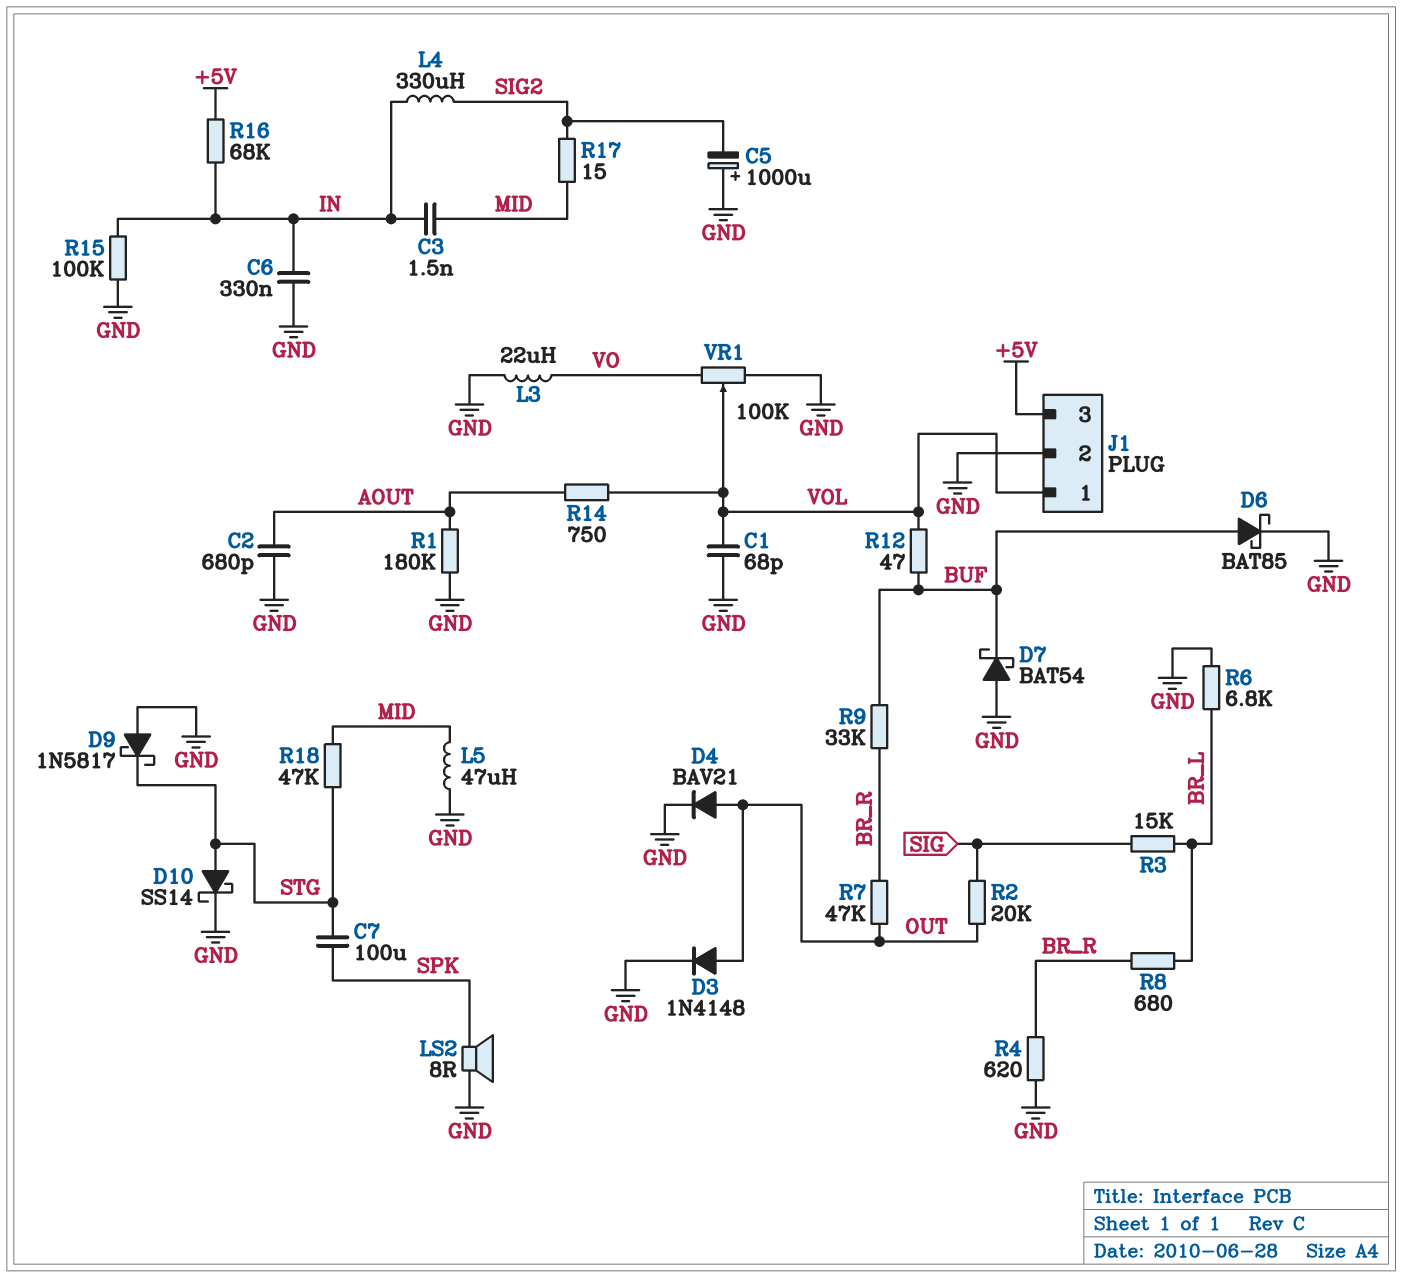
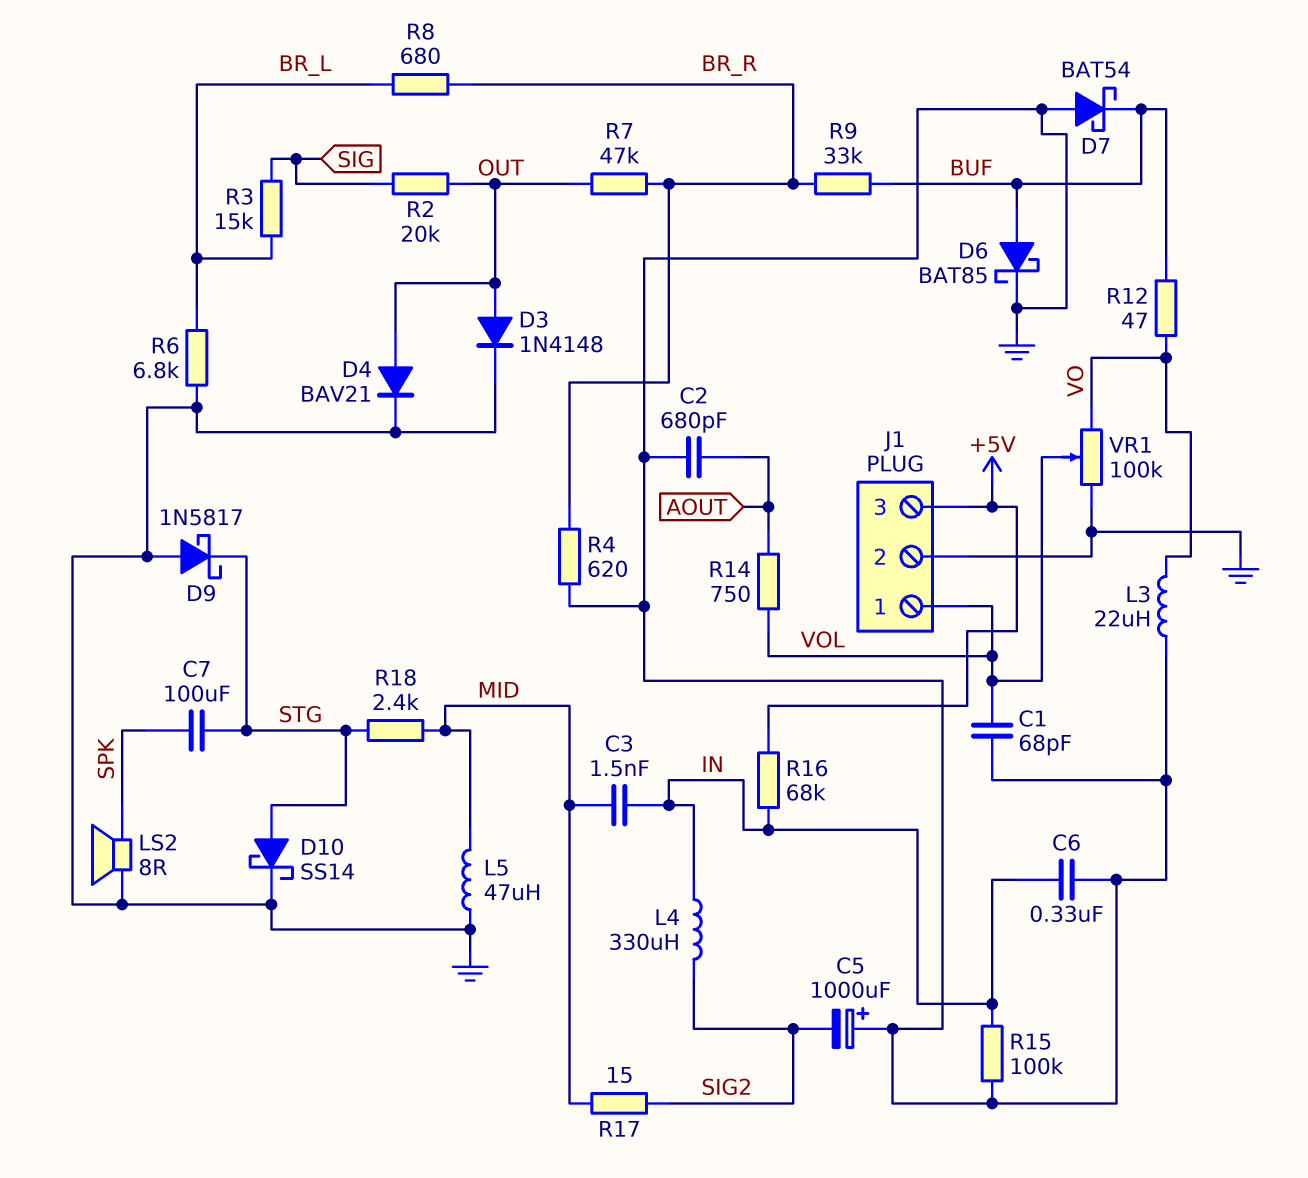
R1: 180k (AOUT, GND) -> none
R12: 47 (BUF, VOL) -> 47 (BUF, VO)
R18: 47k (MID, STG) -> 2.4k (MID, STG)

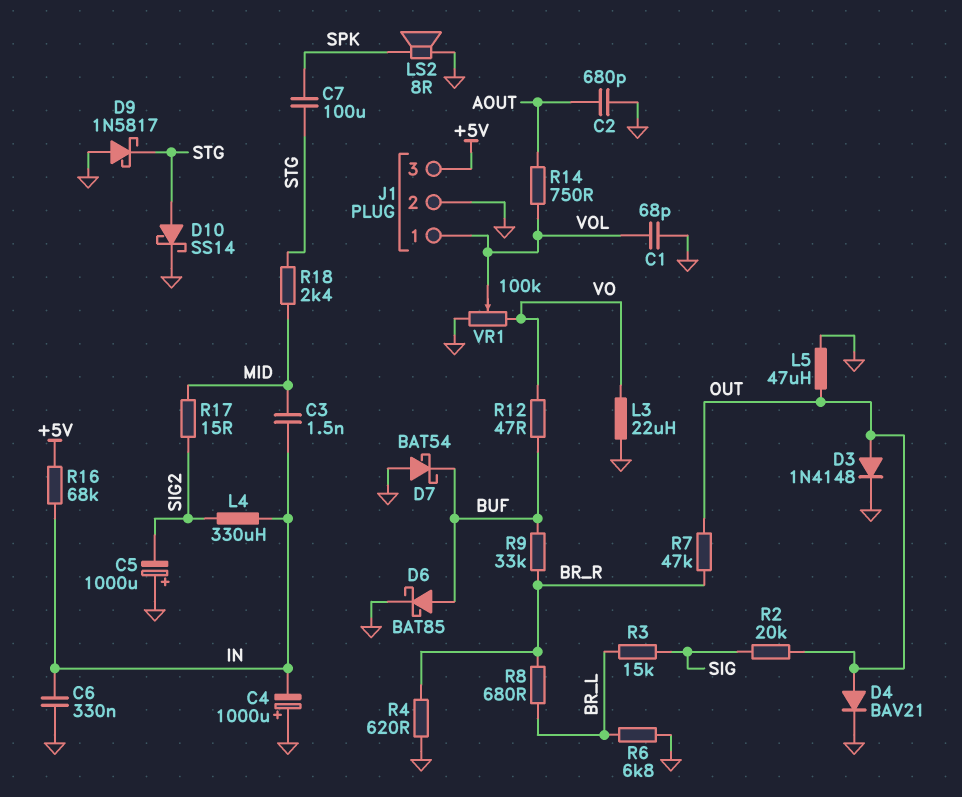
C4: none -> 1000uF (plus GND, minus IN)
L5: 47uH (GND, MID) -> 47uH (GND, OUT)
R15: 100k (GND, IN) -> none

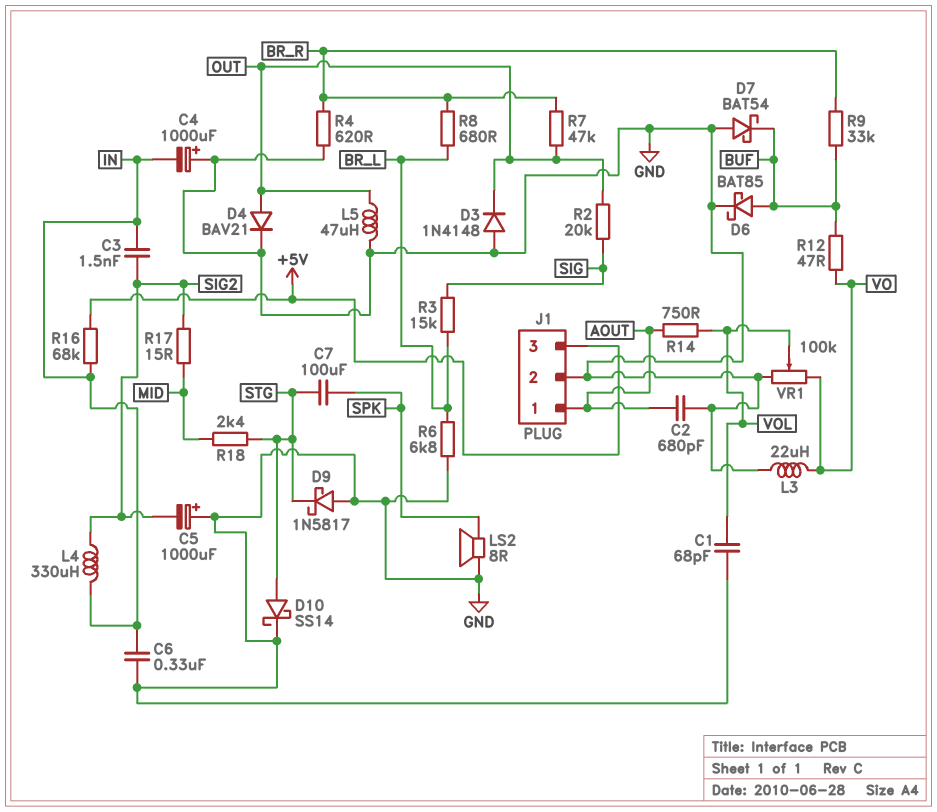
C3: 1.5nF (IN, MID) -> 1.5nF (IN, SIG2)
D3: diode 1N4148 (A OUT, K GND) -> diode 1N4148 (A GND, K OUT)
J1 pin 1: VOL -> AOUT

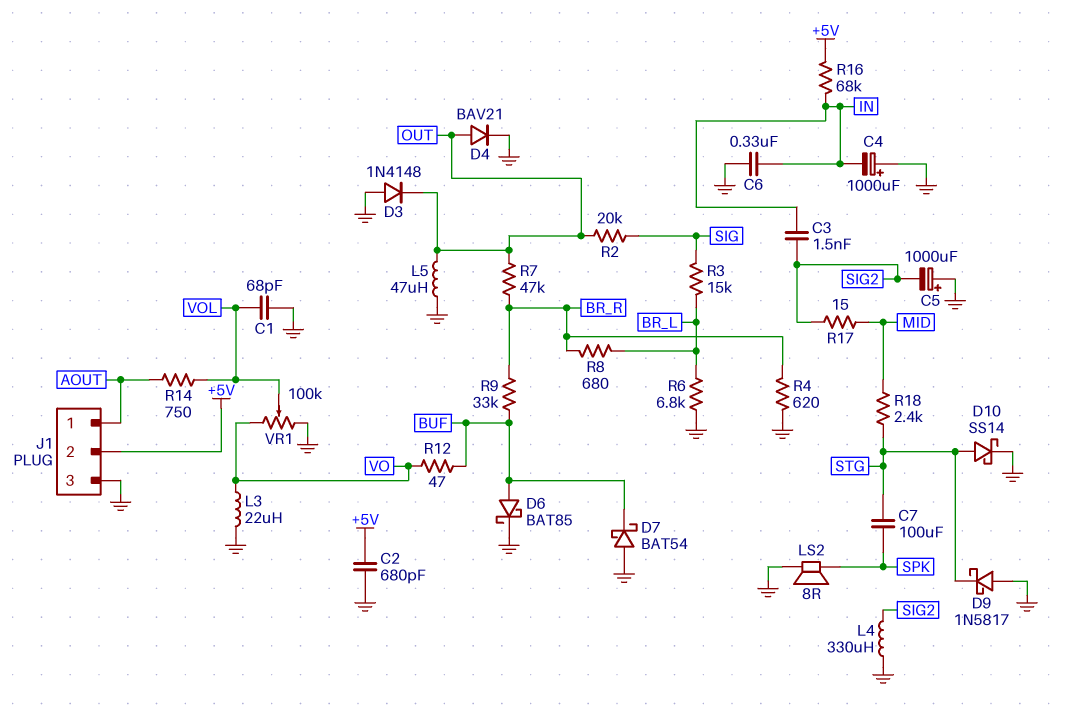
C2: 680pF (AOUT, GND) -> 680pF (+5V, GND)
J1 pin 2: GND -> +5V
J1 pin 3: +5V -> GND
L4: 330uH (IN, SIG2) -> 330uH (GND, SIG2)

